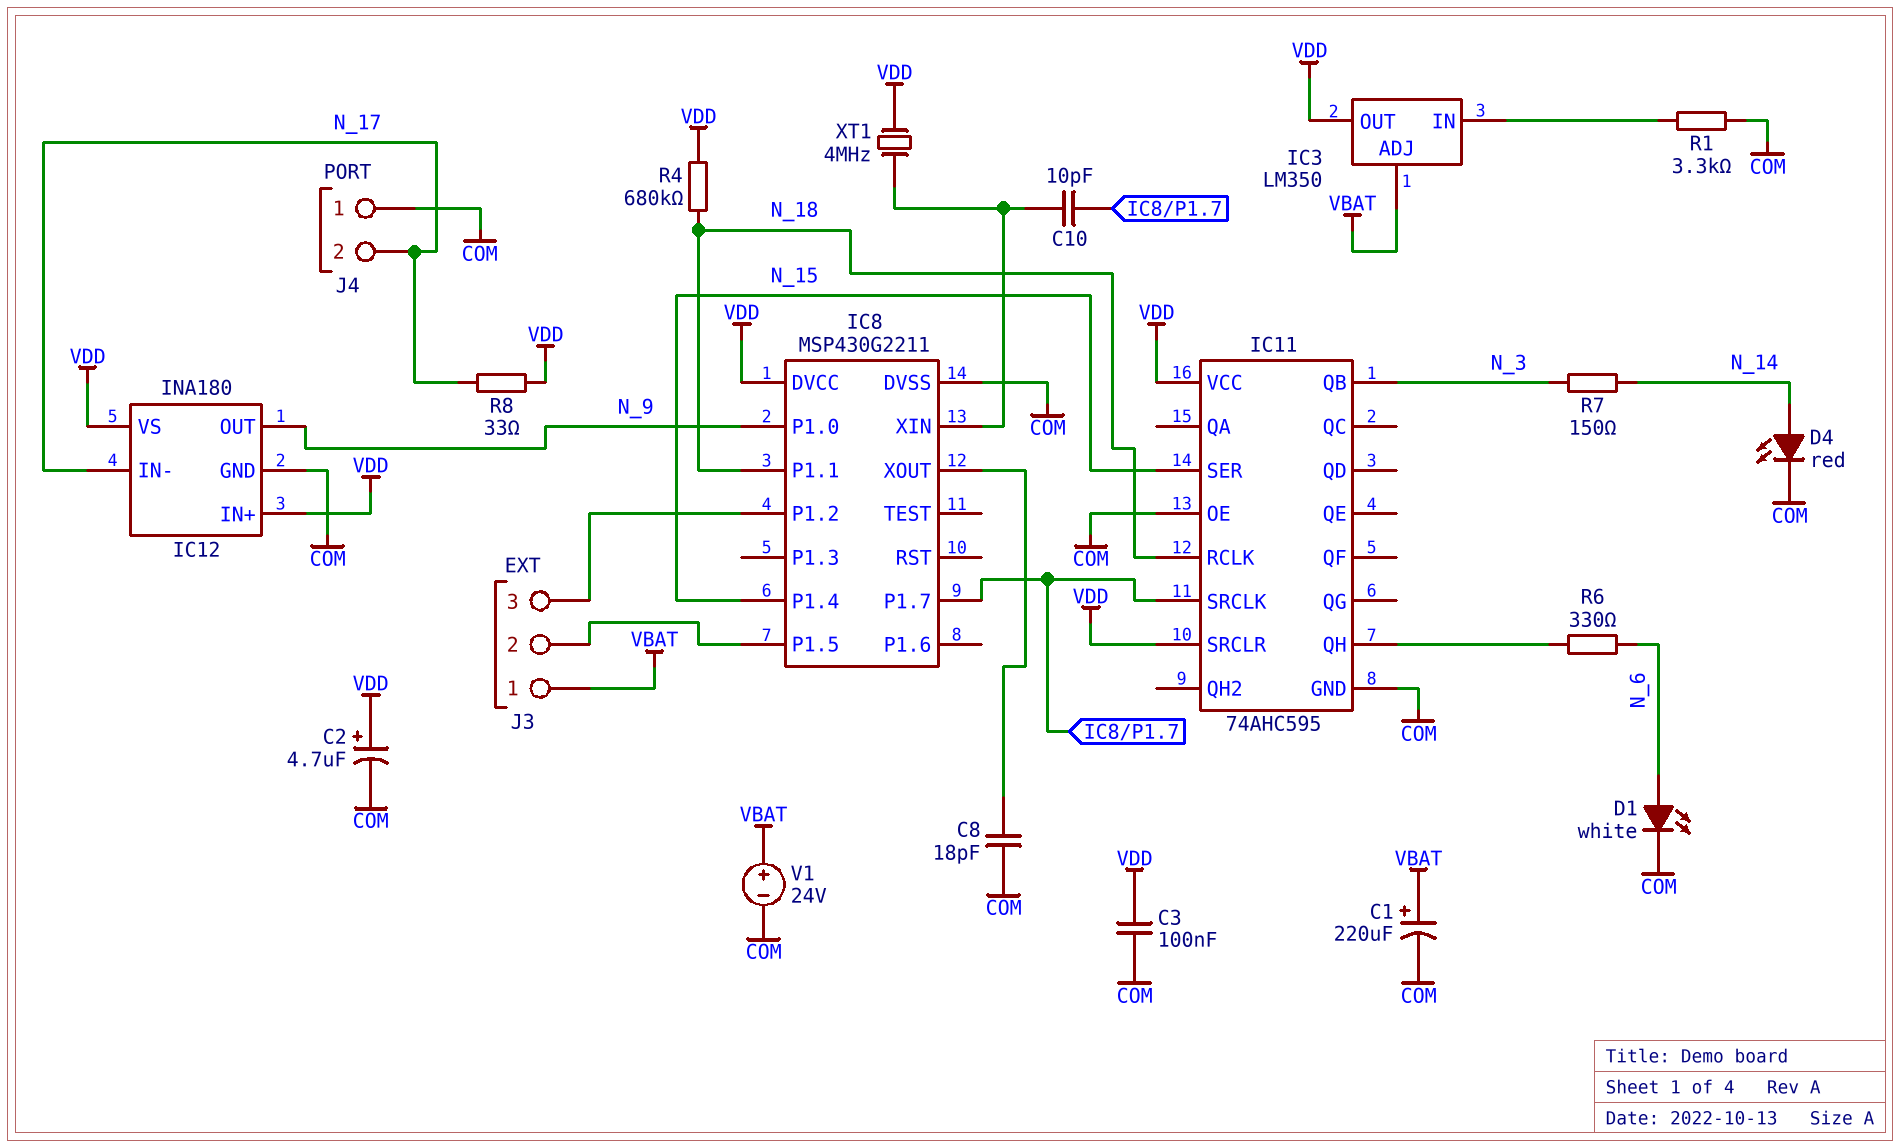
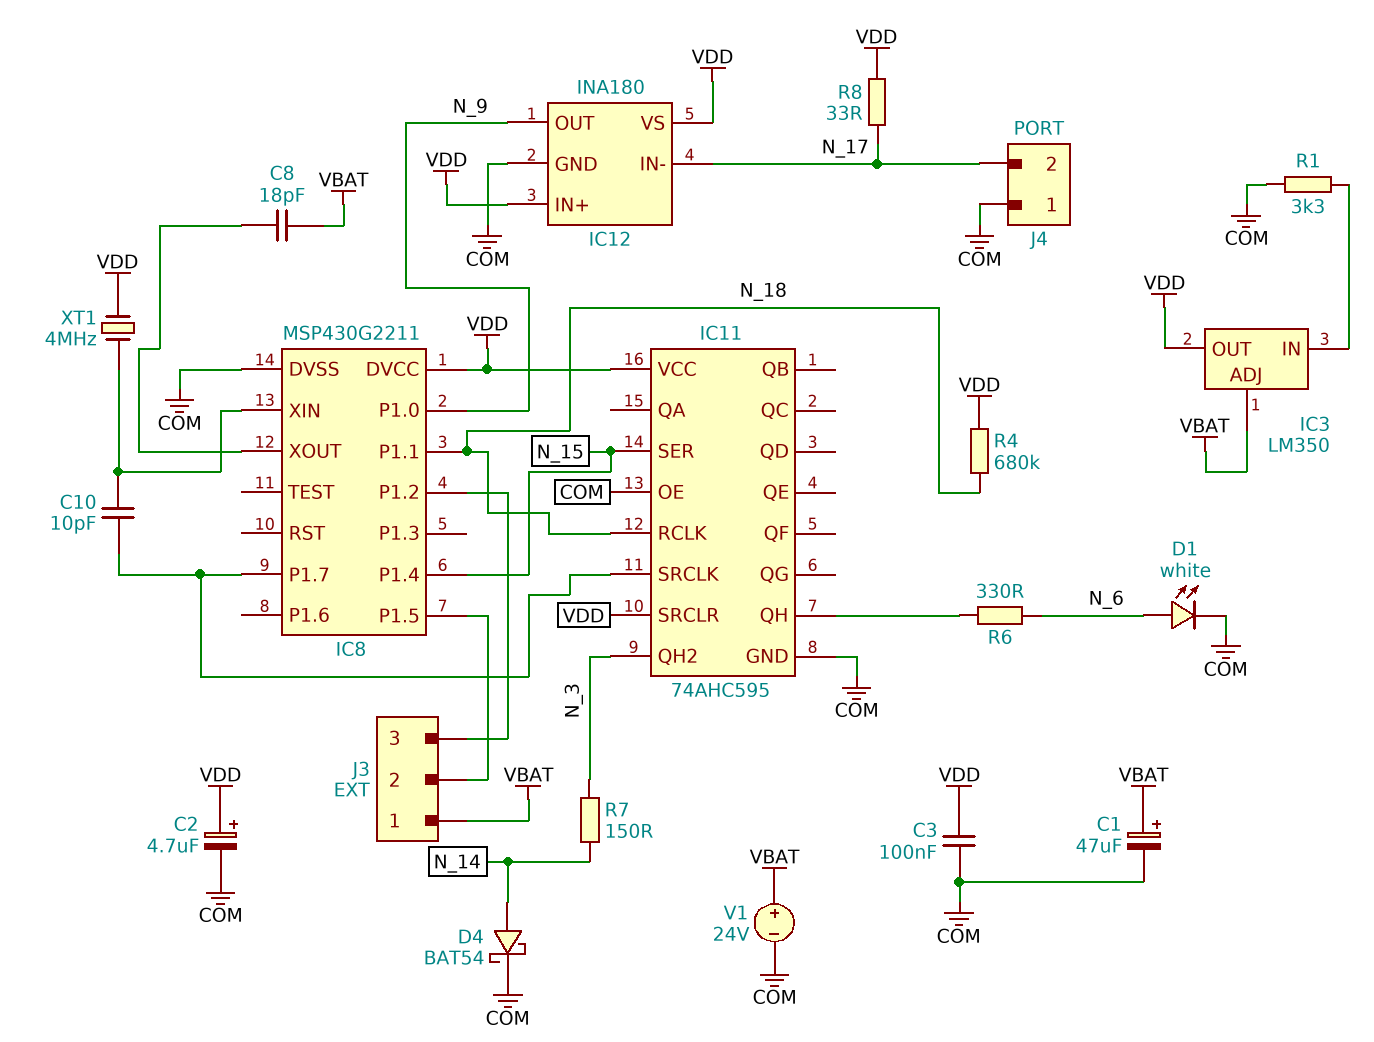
C1: 220uF (plus VBAT, minus COM) -> 47uF (plus VBAT, minus COM)
C8: 18pF (COM, IC8/XOUT) -> 18pF (IC8/XOUT, VBAT)
D4: LED red (A N_14, K COM) -> schottky BAT54 (A N_14, K COM)
IC11 pin QB: N_3 -> none
IC11 pin QH2: none -> N_3

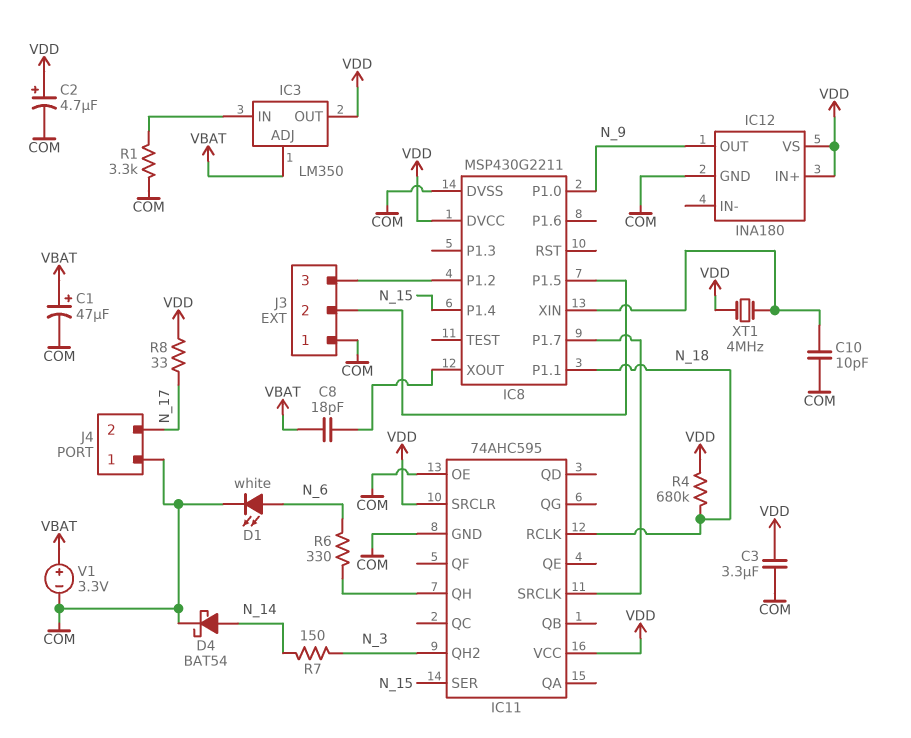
C3: 100nF (COM, VDD) -> 3.3uF (COM, VDD)
C10: 10pF (IC8/P1.7, IC8/XIN) -> 10pF (COM, IC8/XIN)
IC12 pin IN-: N_17 -> none
J3 pin 1: VBAT -> COM
V1: 24V (plus VBAT, minus COM) -> 3.3V (plus VBAT, minus COM)

